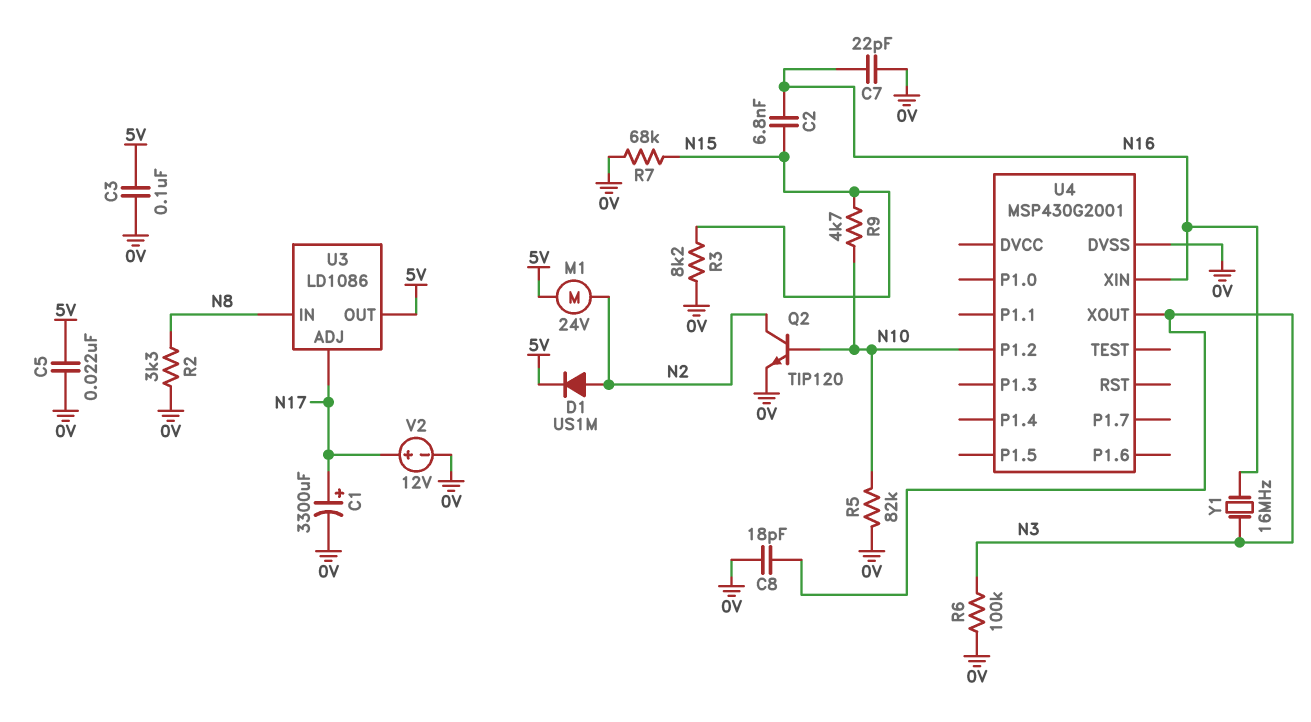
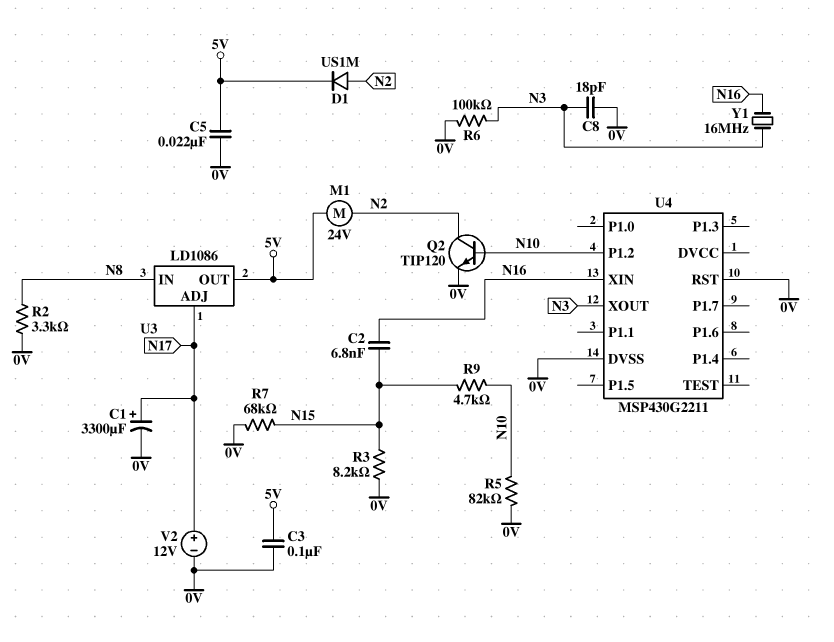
C7: 22pF (0V, N16) -> none
U4: MSP430G2001 -> MSP430G2211
U4 pin RST: none -> 0V

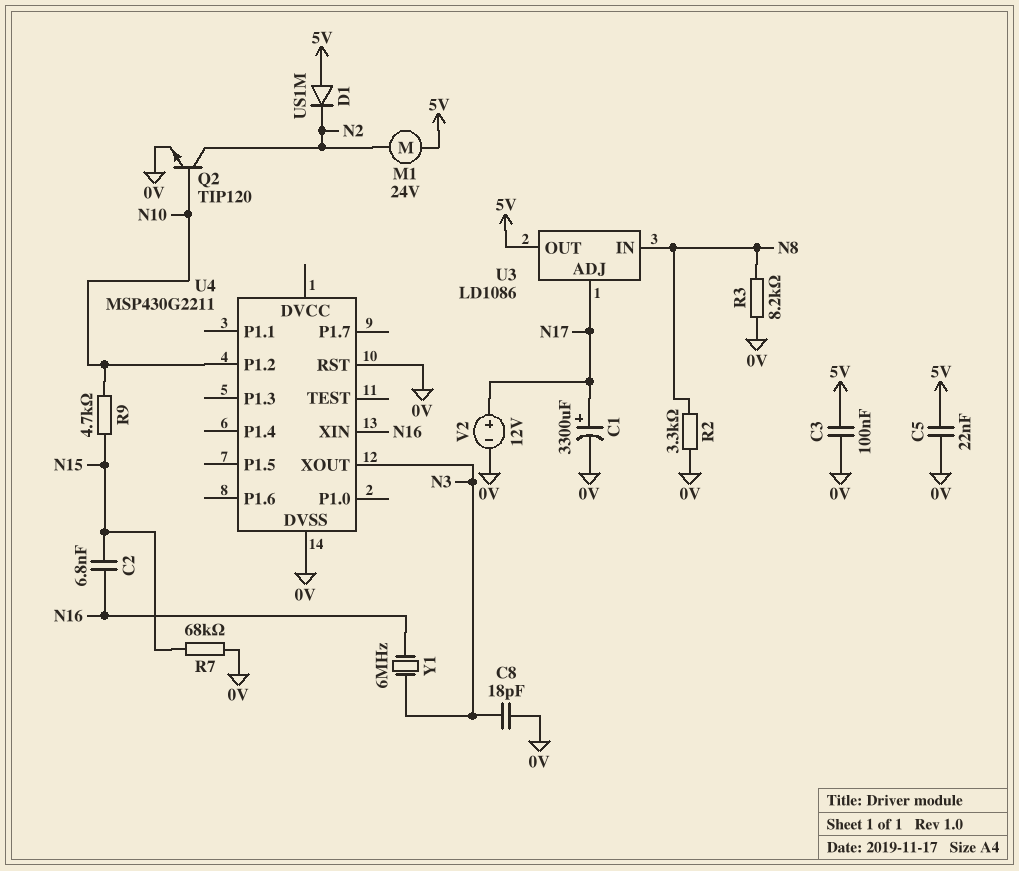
D1: diode US1M (A N2, K 5V) -> diode US1M (A 5V, K N2)
R3: 8.2k (0V, N15) -> 8.2k (0V, N8)
R5: 82k (0V, N10) -> none
R6: 100k (0V, N3) -> none
Y1: 16MHz (N3, N16) -> 6MHz (N3, N16)

